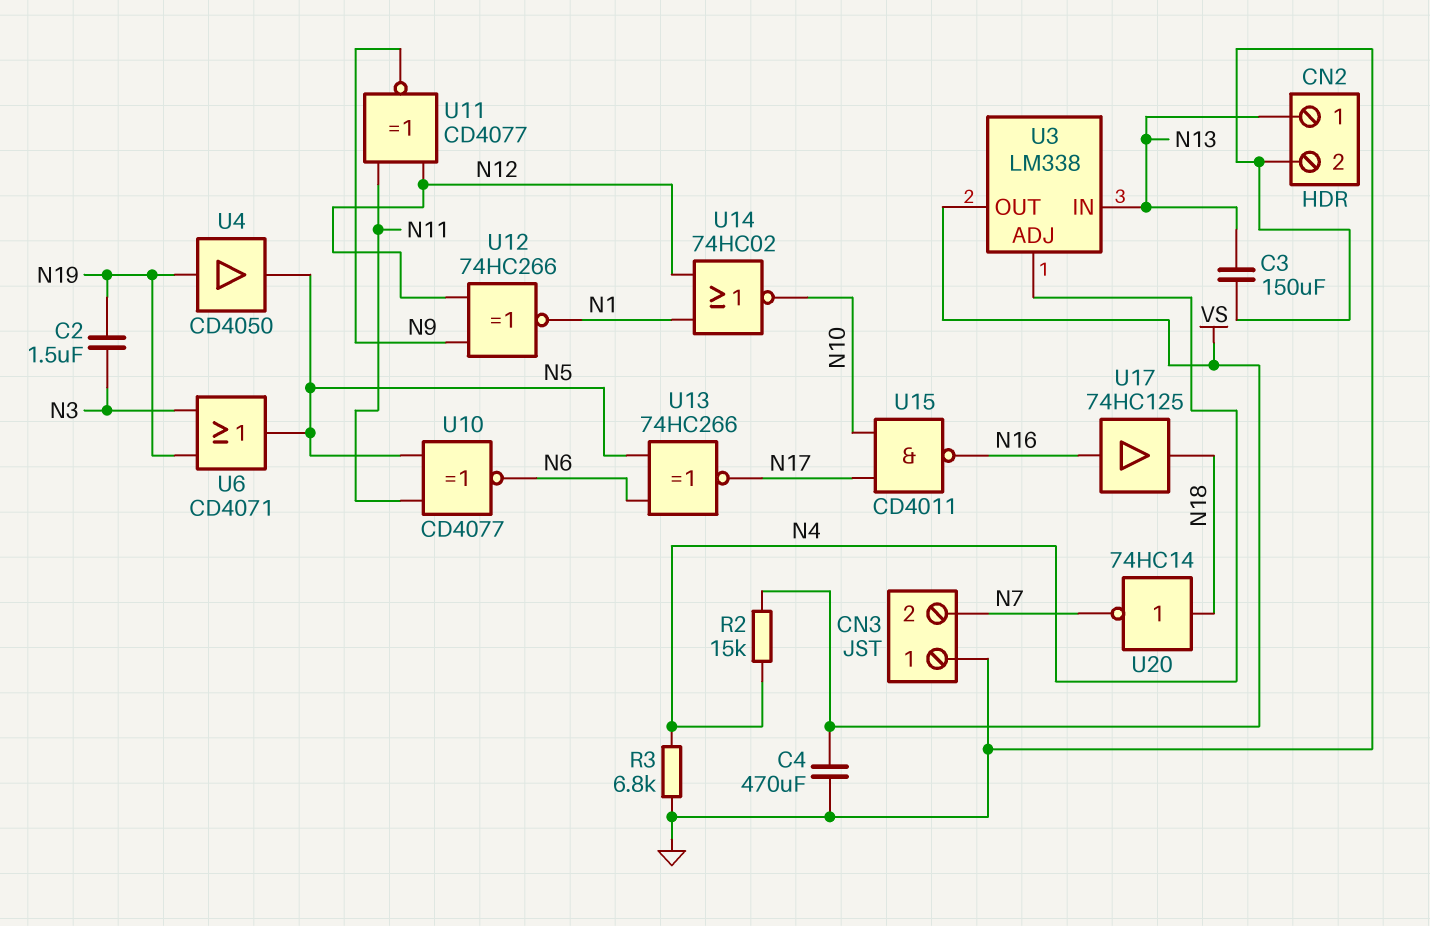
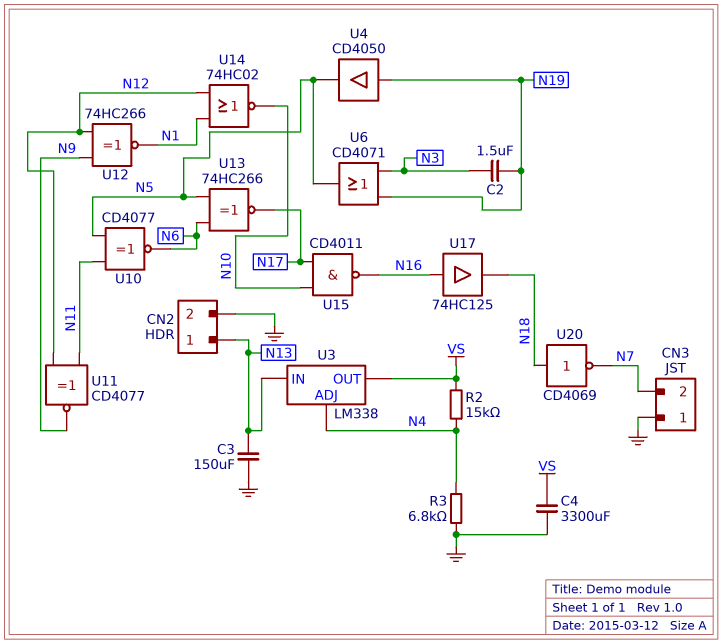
C4: 470uF (GND, VS) -> 3300uF (GND, VS)
U20: NOT 74HC14 (in N18, out N7) -> NOT CD4069 (in N18, out N7)

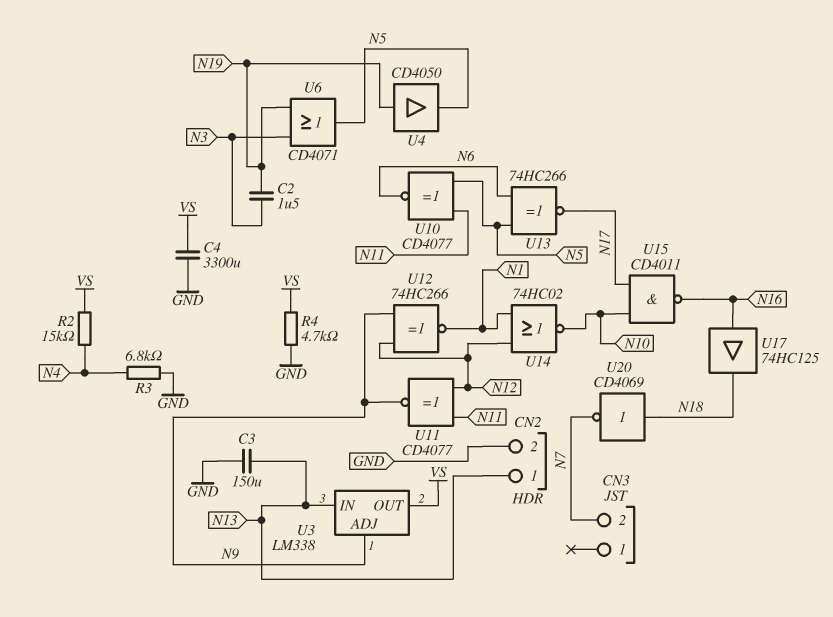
CN3 pin 1: GND -> none
R4: none -> 4.7k (GND, VS)
U3 pin ADJ: N4 -> N9

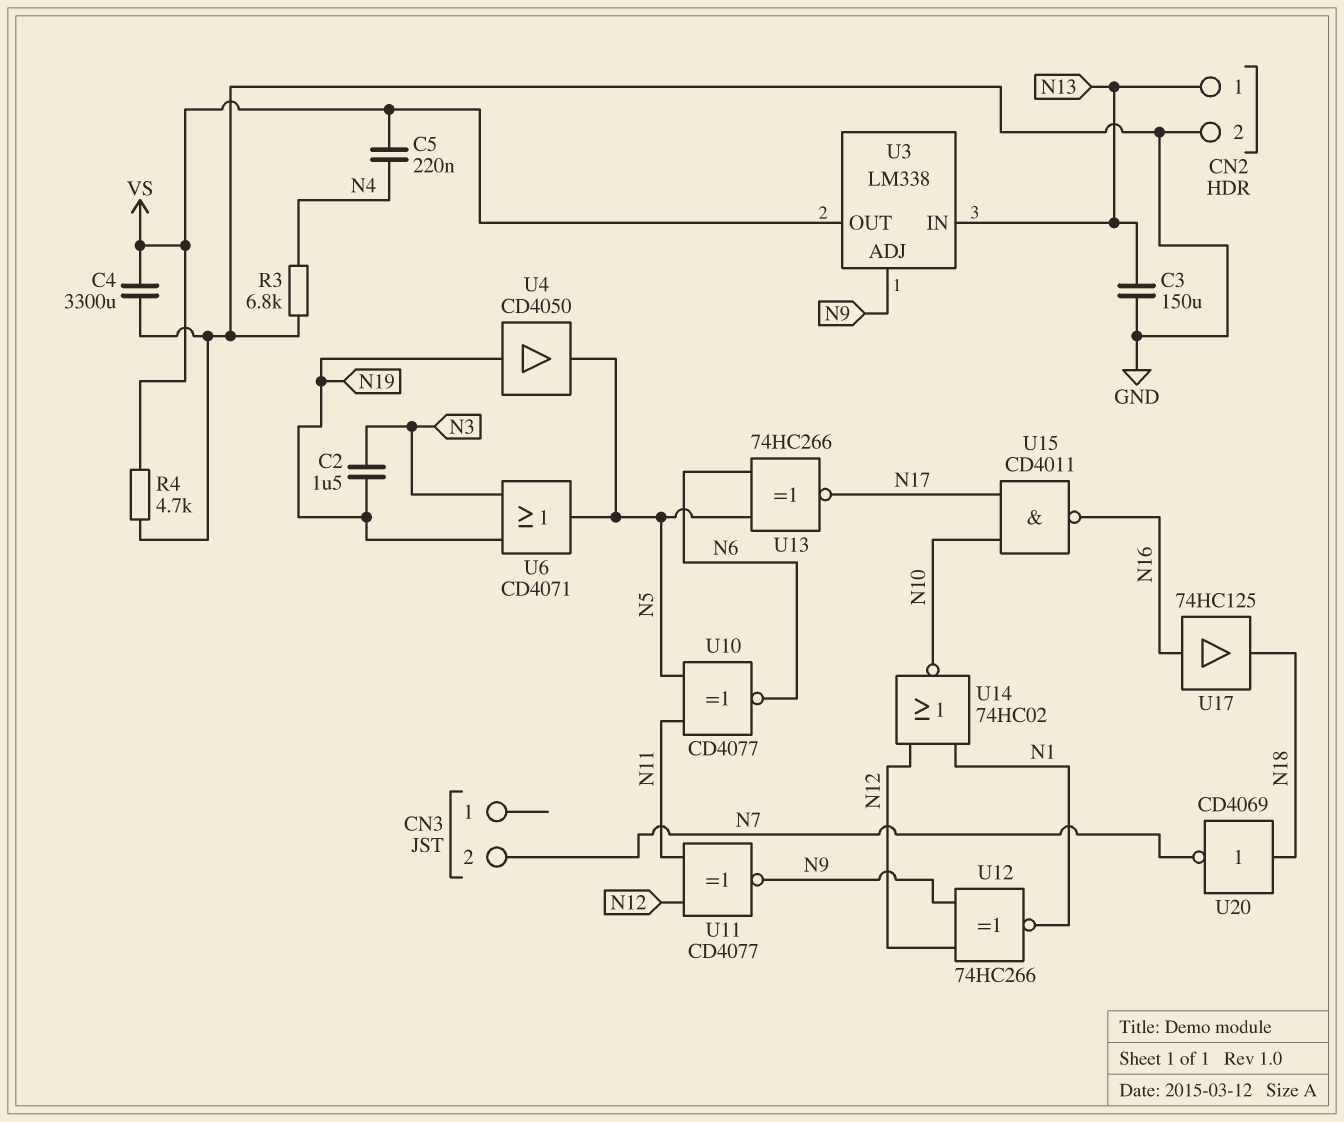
C5: none -> 220nF (N4, VS)
R2: 15k (N4, VS) -> none

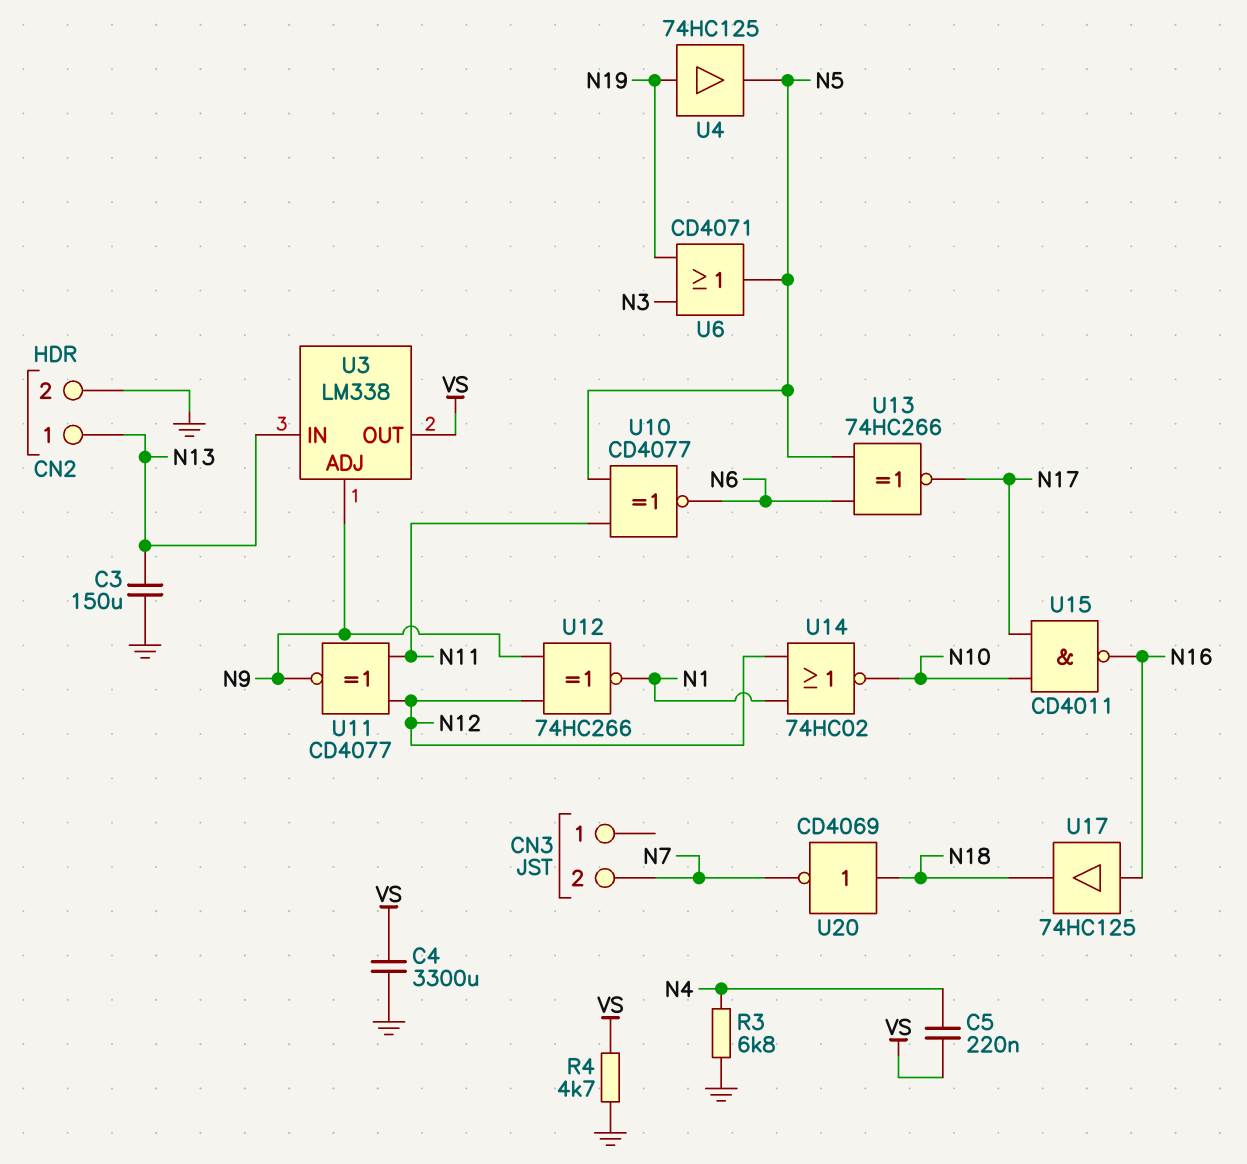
C2: 1.5uF (N3, N19) -> none
U4: buffer CD4050 (in N19, out N5) -> buffer 74HC125 (in N19, out N5)

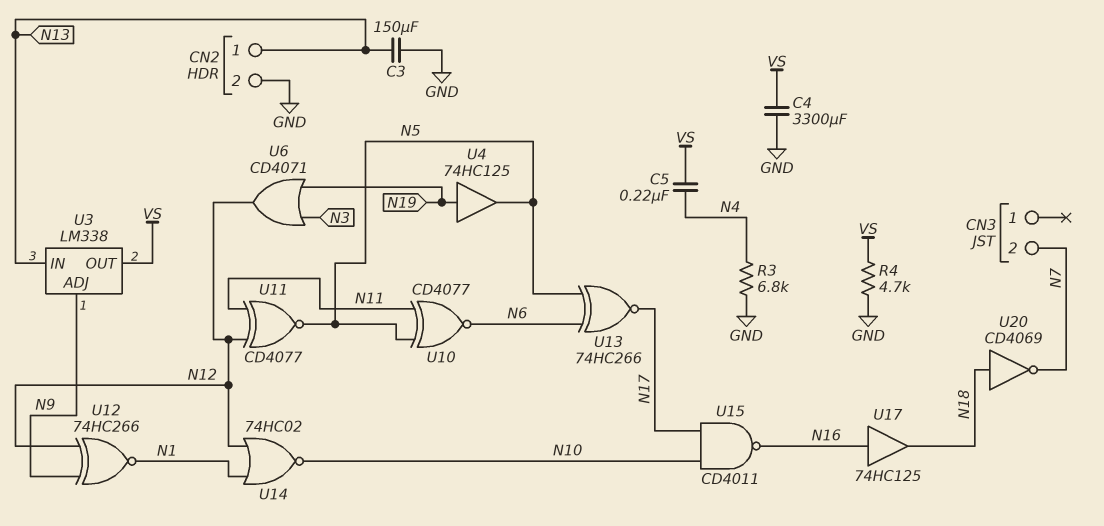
U6: OR CD4071 (in N3, in N19, out N5) -> OR CD4071 (in N3, in N19, out N12)
U11: XNOR CD4077 (in N11, in N12, out N9) -> XNOR CD4077 (in N11, in N12, out N5)

